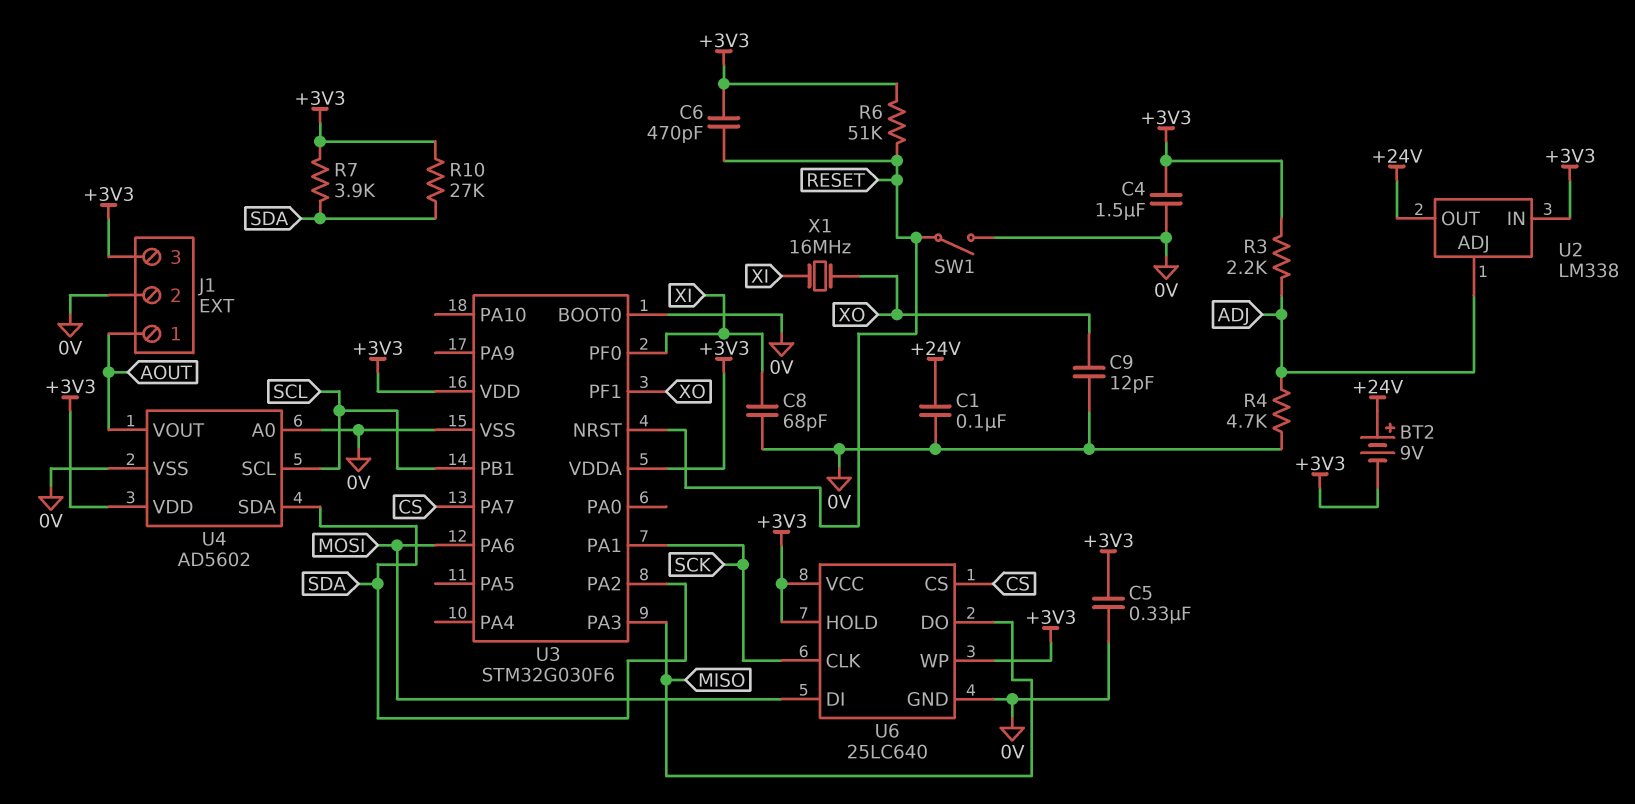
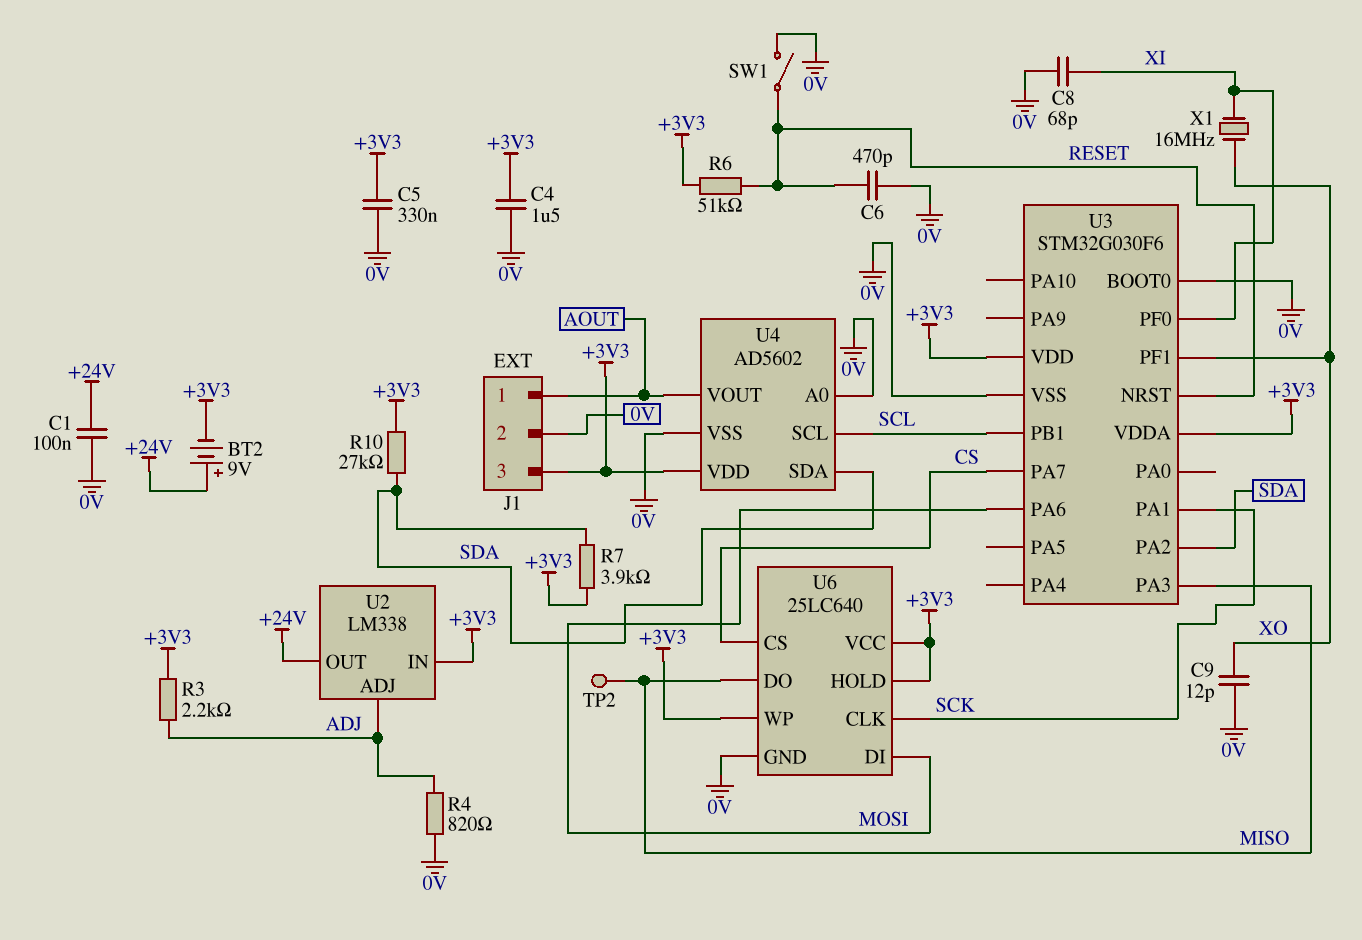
C6: 470pF (+3V3, RESET) -> 470pF (0V, RESET)
R4: 4.7k (0V, ADJ) -> 820 (0V, ADJ)
TP2: none -> test point (MISO)

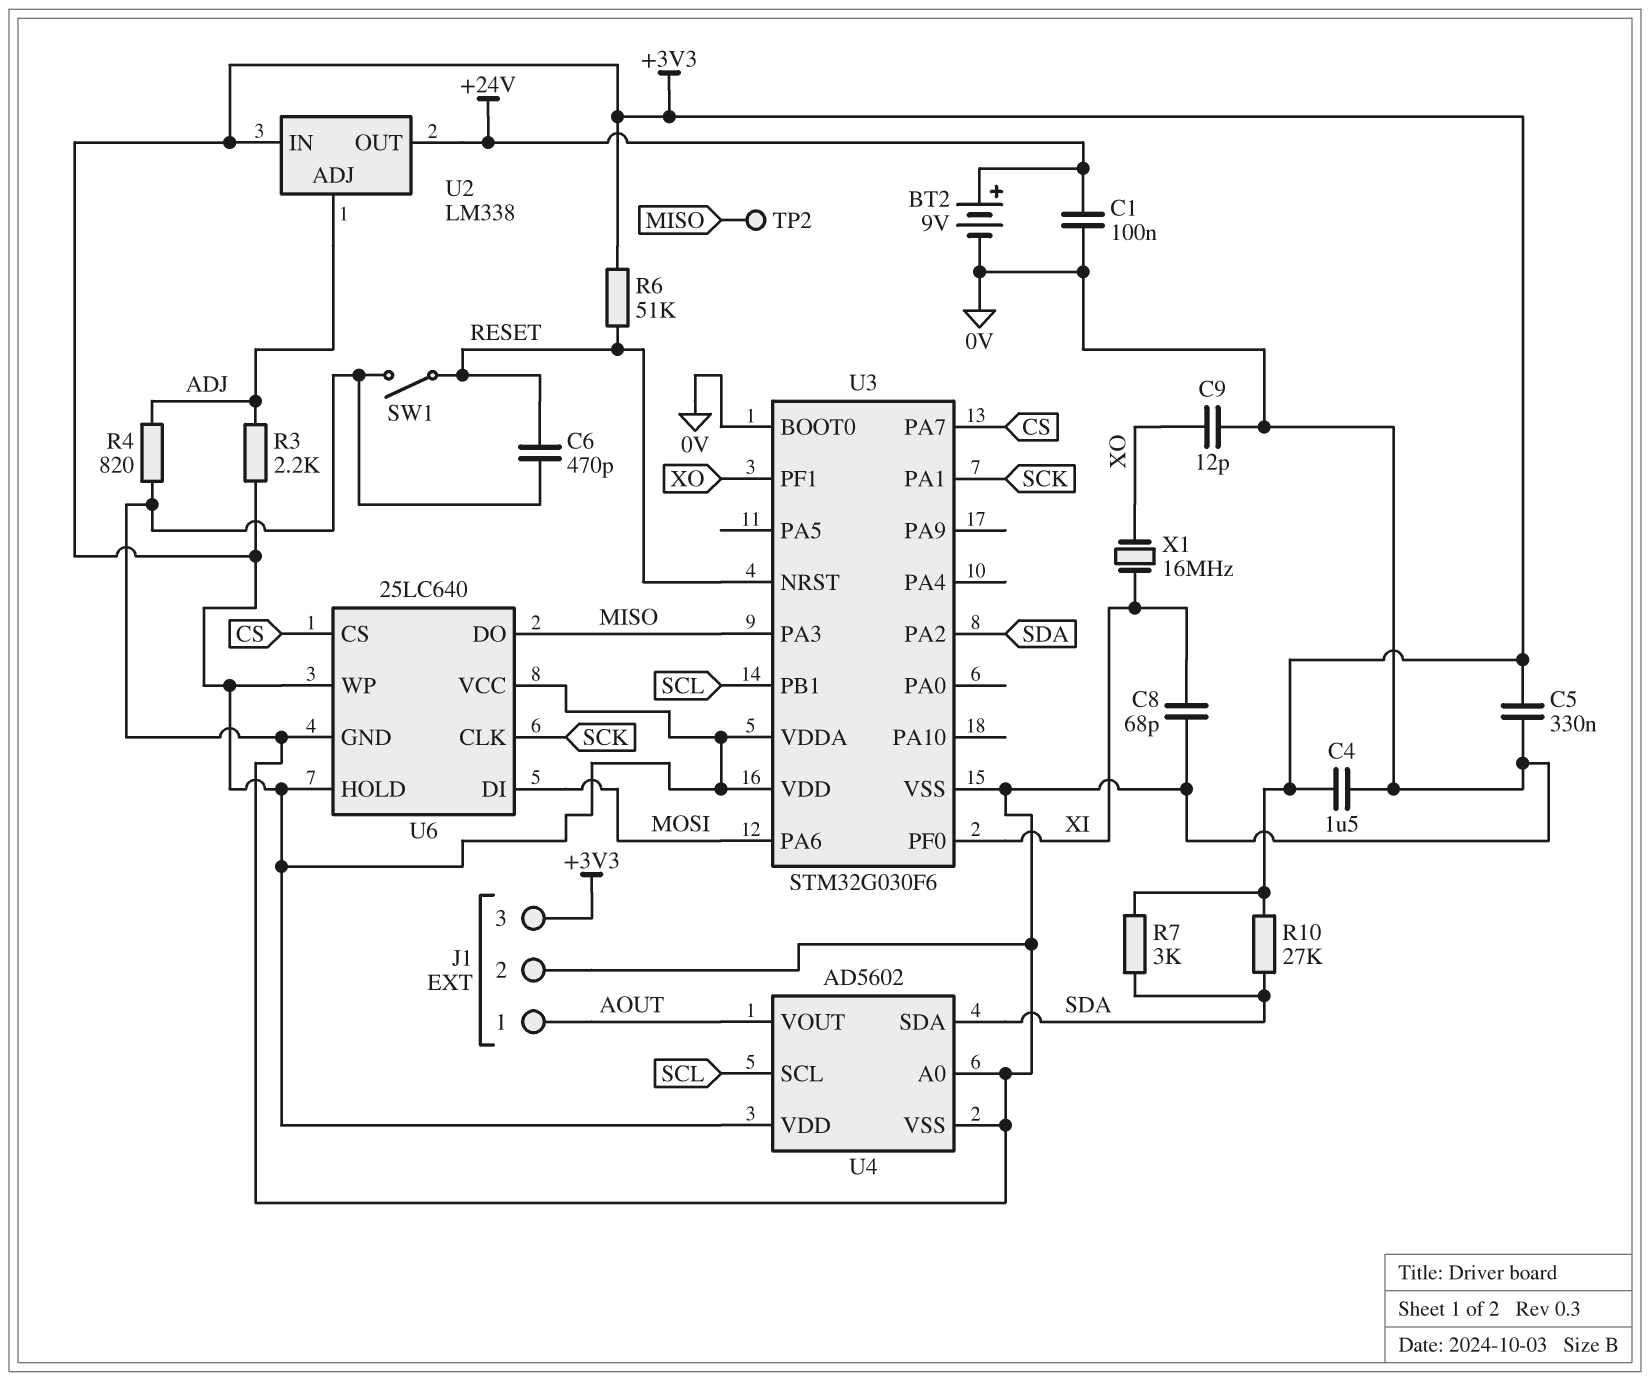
BT2: 9V (plus +24V, minus +3V3) -> 9V (plus +24V, minus 0V)
R7: 3.9k (+3V3, SDA) -> 3k (+3V3, SDA)

